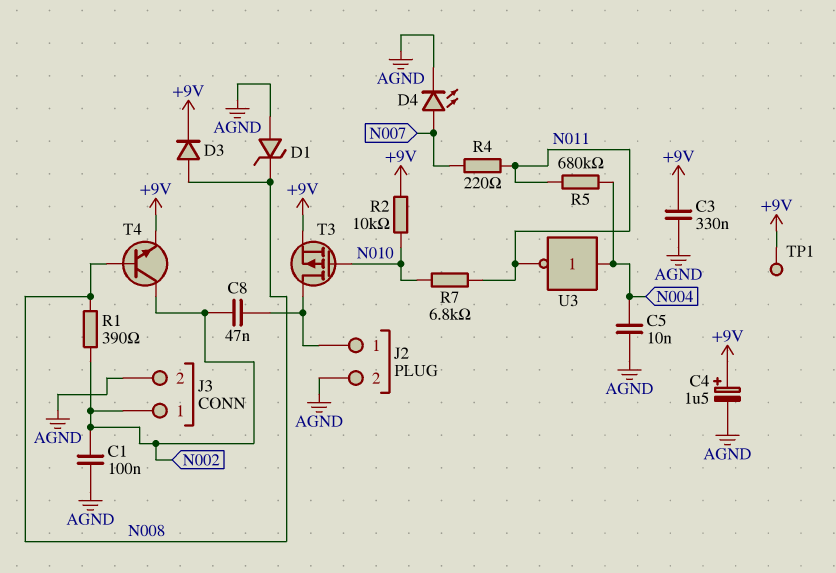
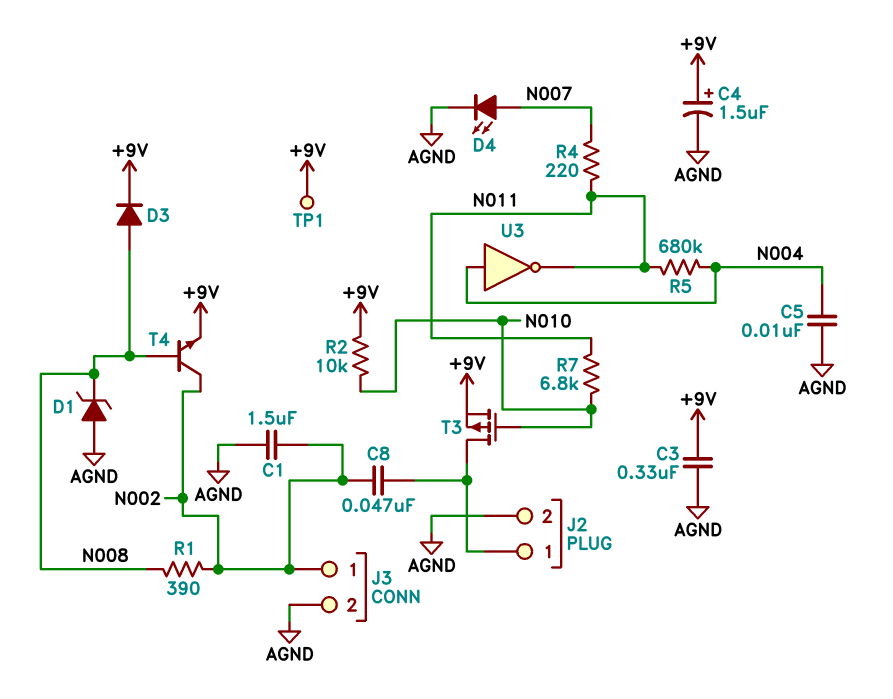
C1: 100nF (AGND, N002) -> 1.5uF (AGND, N002)

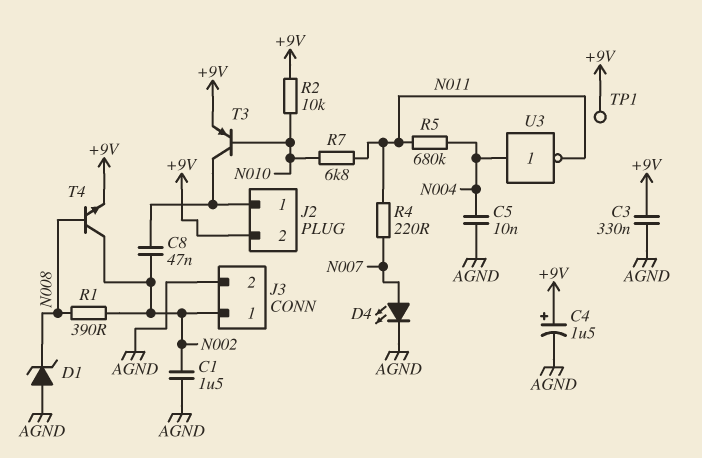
D3: diode (A N008, K +9V) -> none
J2 pin 2: AGND -> +9V
T3: PMOS (G N010, D J2/1, S +9V) -> PNP (B N010, C J2/1, E +9V)

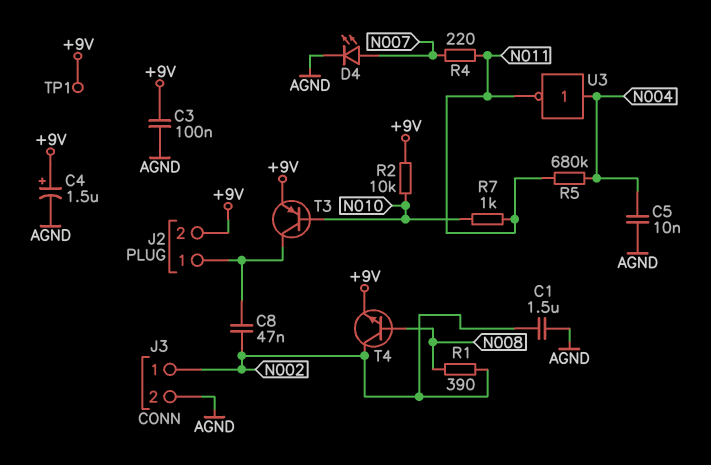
C3: 330nF (+9V, AGND) -> 100nF (+9V, AGND)
D1: zener (A AGND, K N008) -> none
R7: 6.8k (N010, N011) -> 1k (N010, N011)

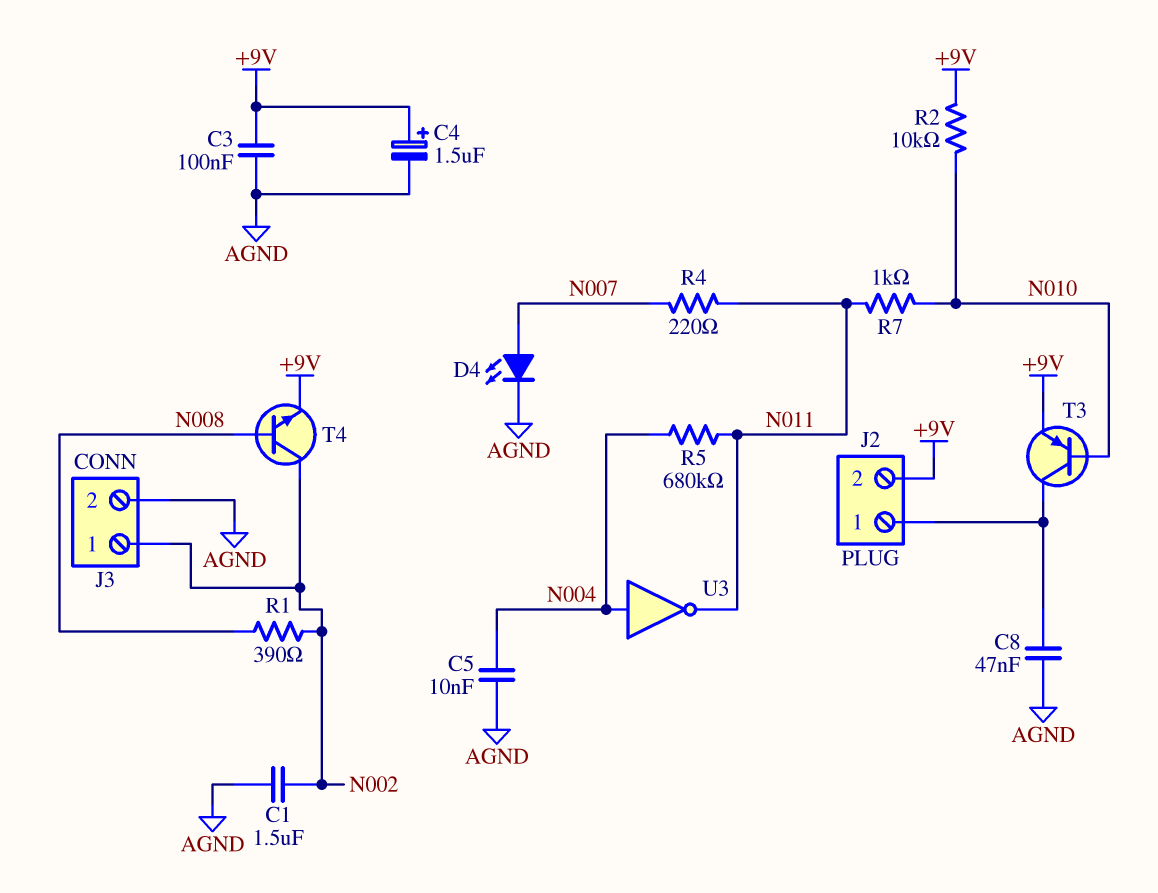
C8: 47nF (J2/1, N002) -> 47nF (AGND, J2/1)
TP1: test point (+9V) -> none

